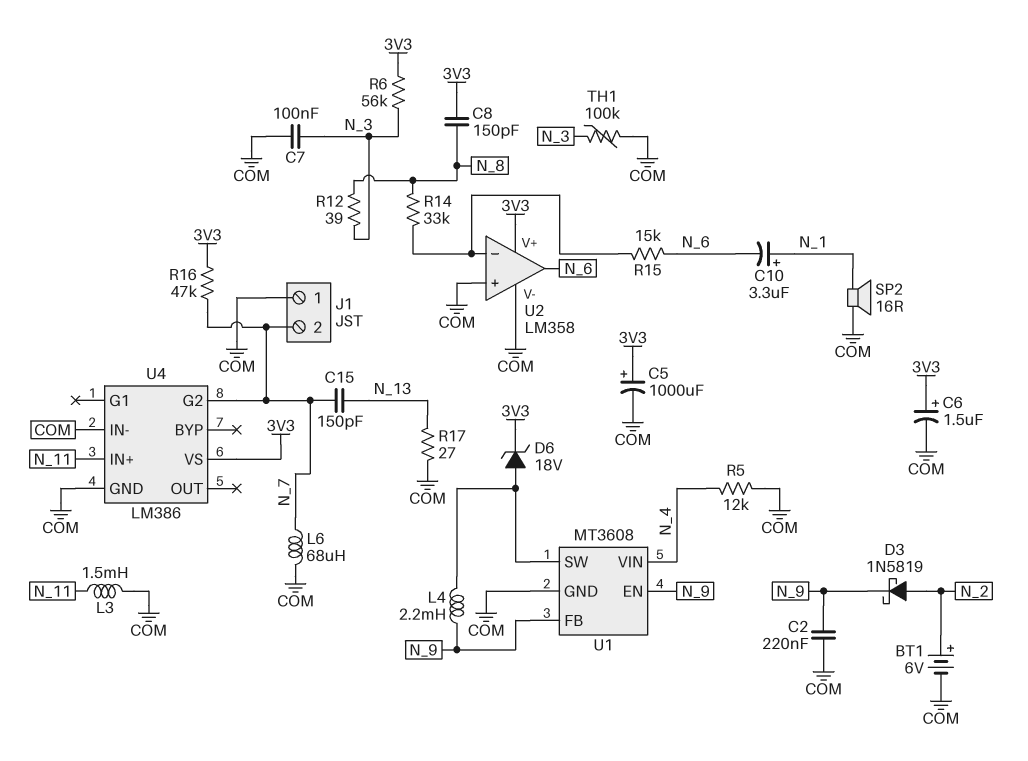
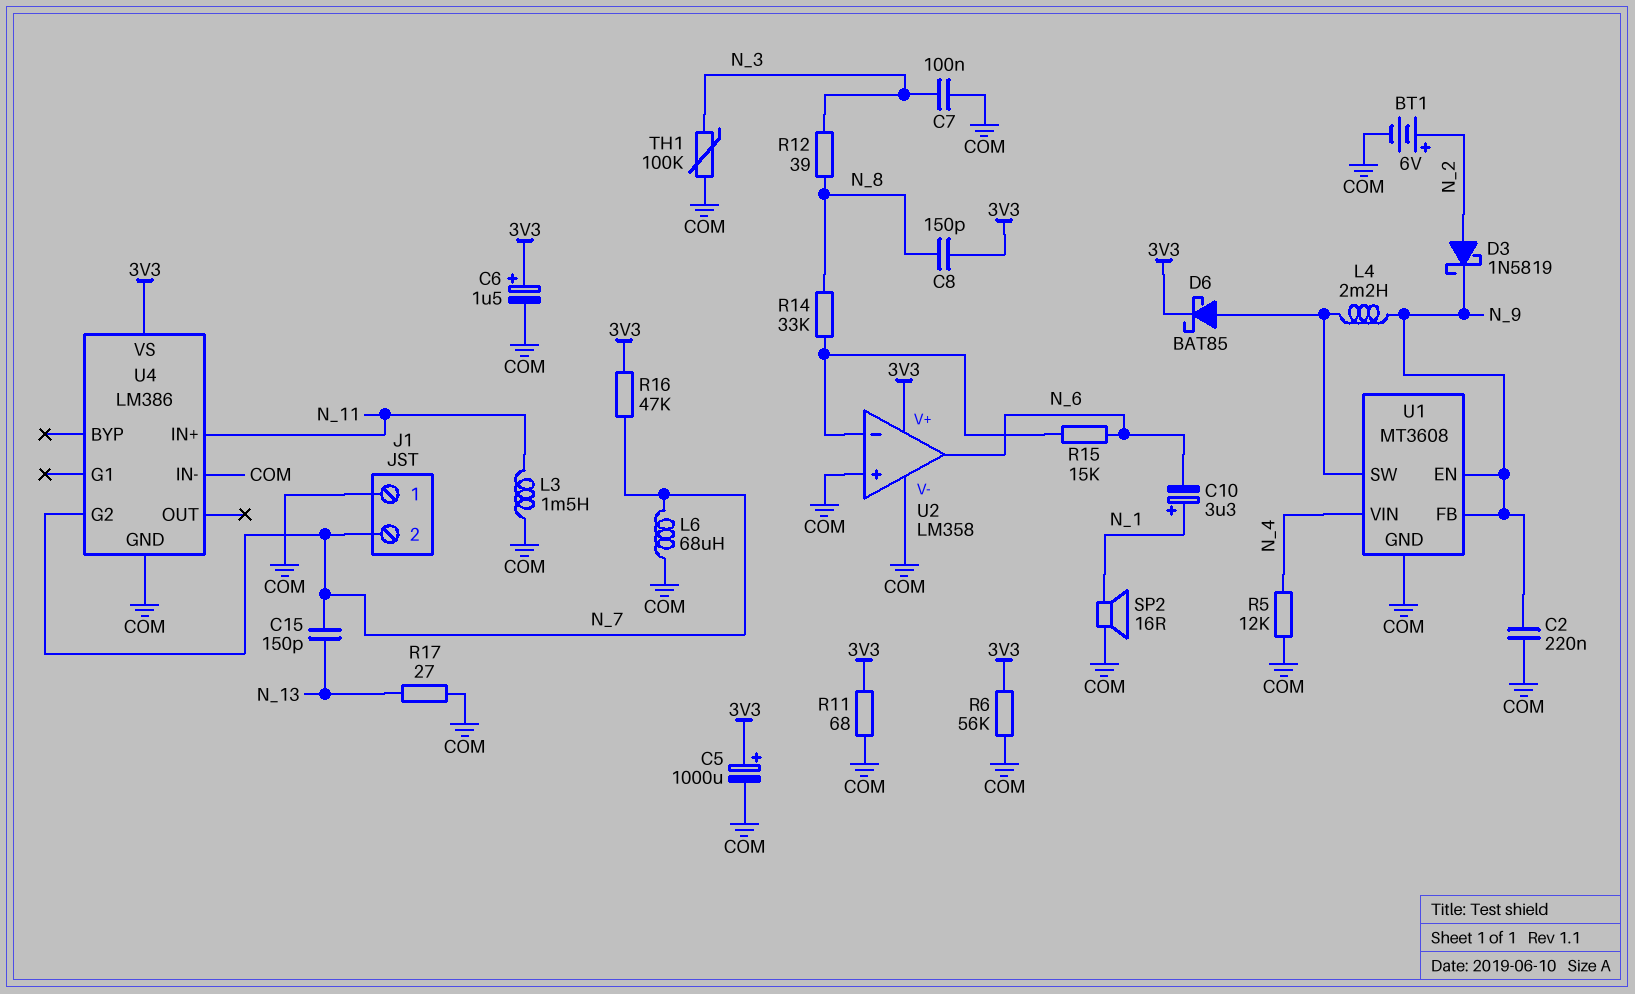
D6: zener 18V (A U1/SW, K 3V3) -> schottky BAT85 (A U1/SW, K 3V3)
R6: 56k (3V3, N_3) -> 56k (3V3, COM)
R11: none -> 68 (3V3, COM)

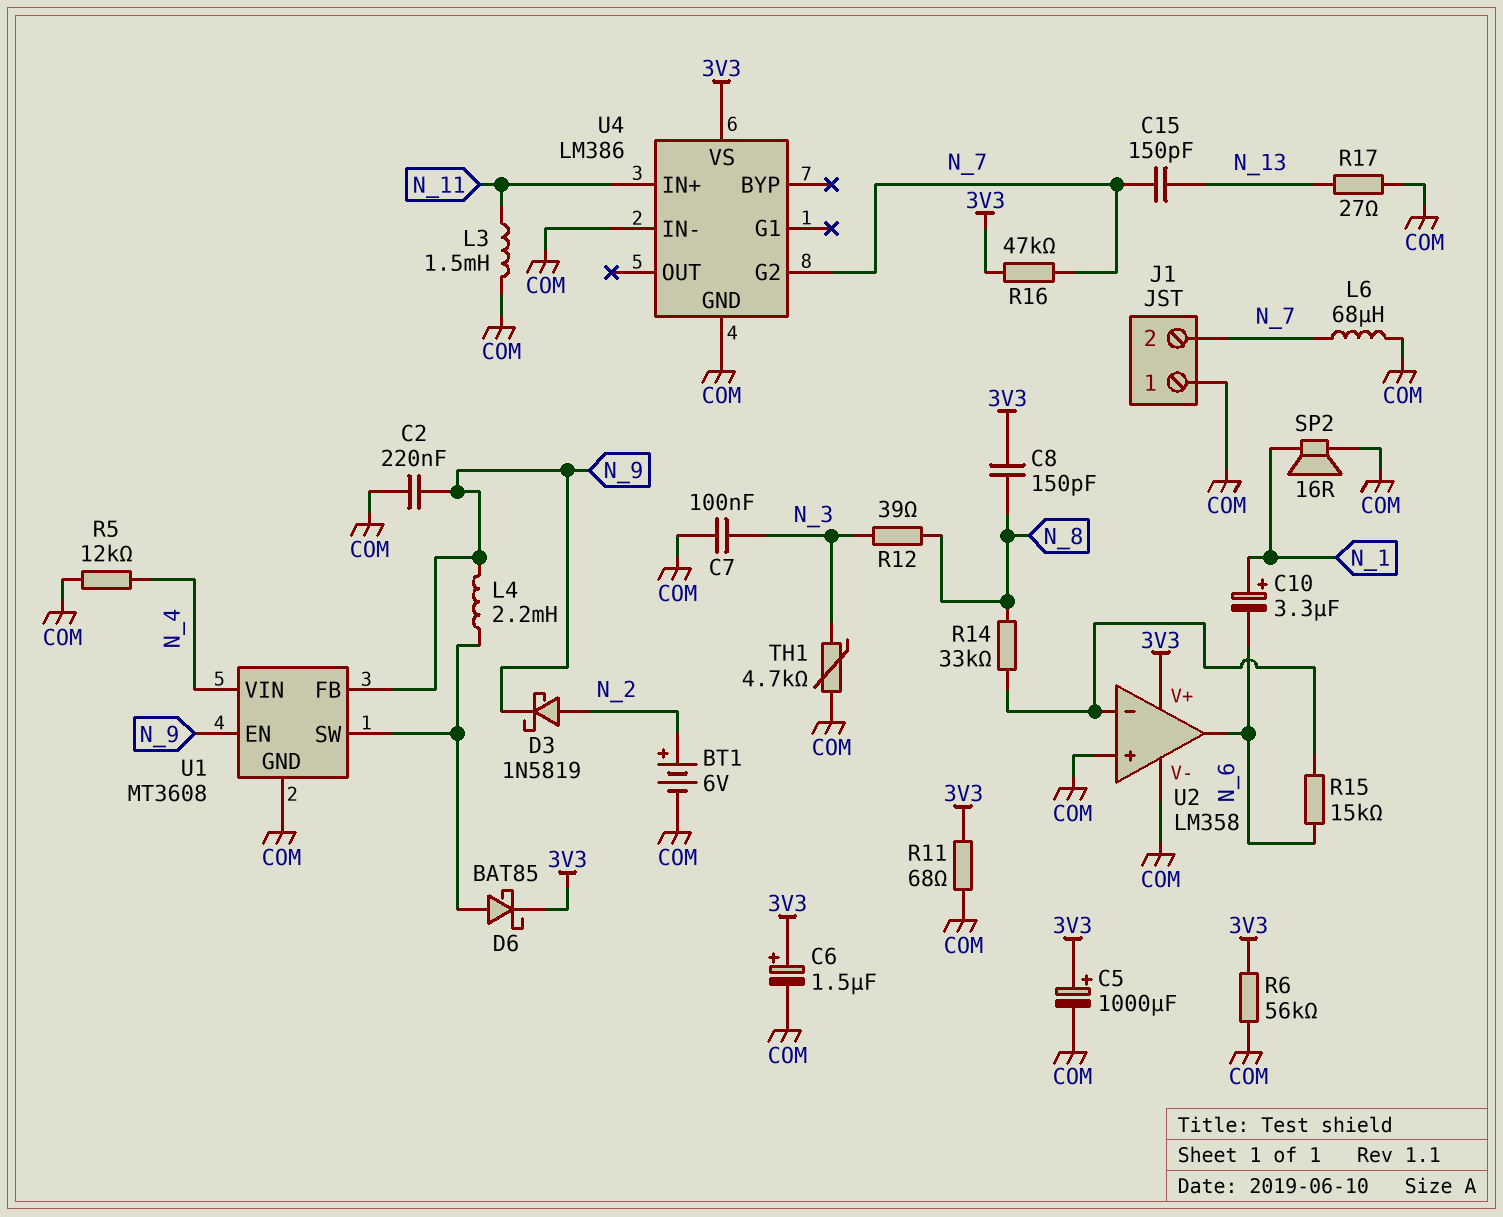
TH1: 100k (COM, N_3) -> 4.7k (COM, N_3)

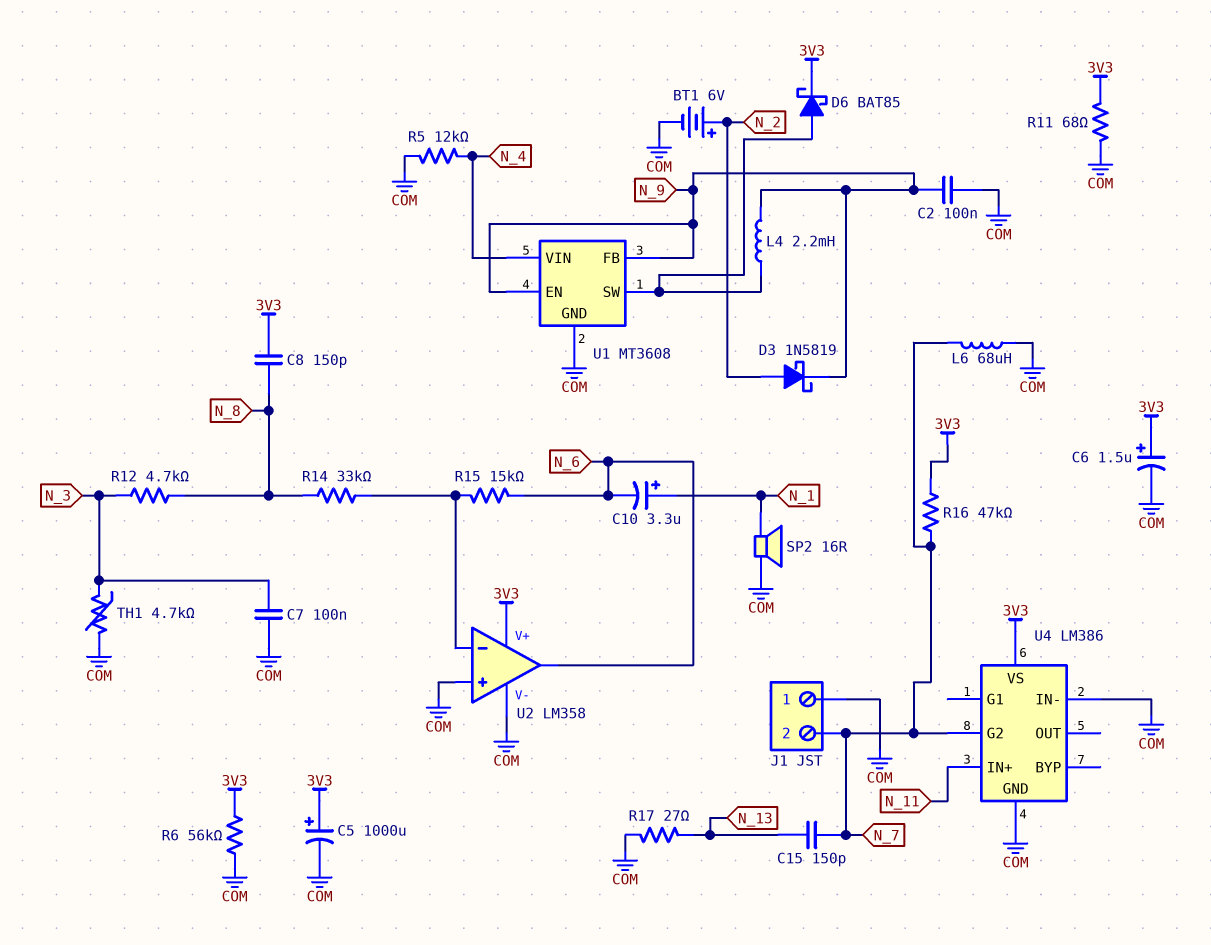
C2: 220nF (COM, N_9) -> 100nF (COM, N_9)
L3: 1.5mH (COM, N_11) -> none
R12: 39 (N_3, N_8) -> 4.7k (N_3, N_8)

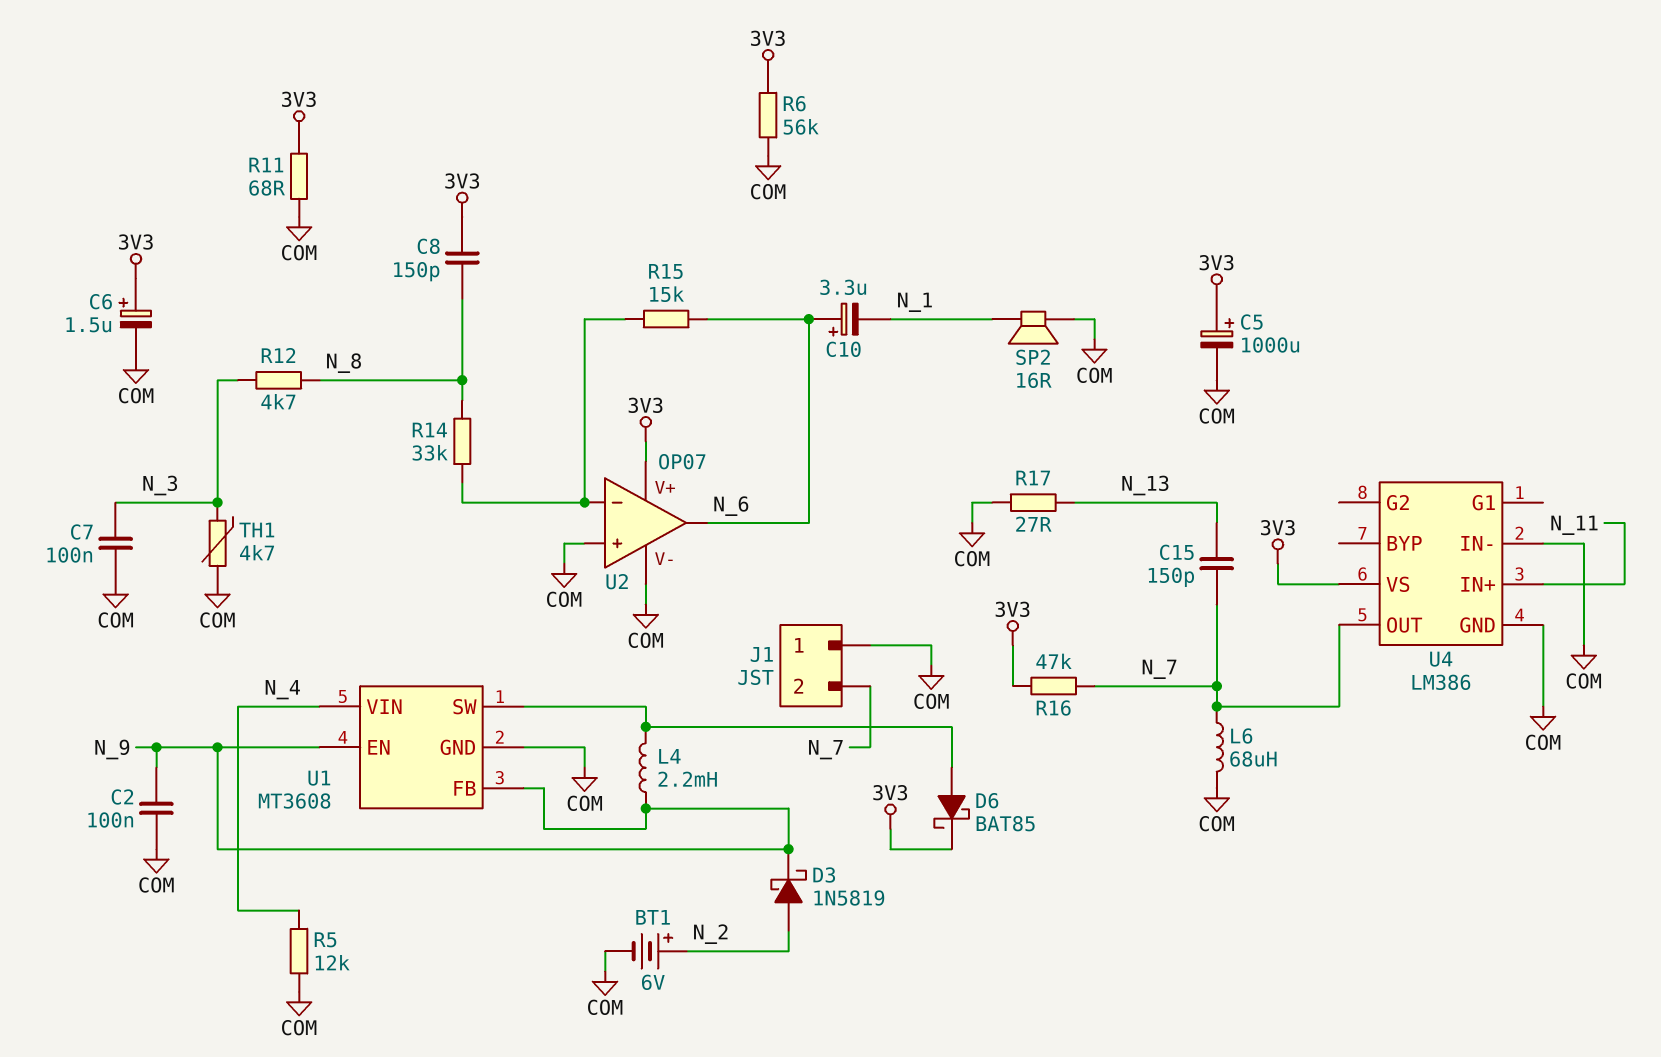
C10: 3.3uF (plus N_1, minus N_6) -> 3.3uF (plus N_6, minus N_1)
U2: LM358 -> OP07
U4 pin G2: N_7 -> none
U4 pin OUT: none -> N_7

